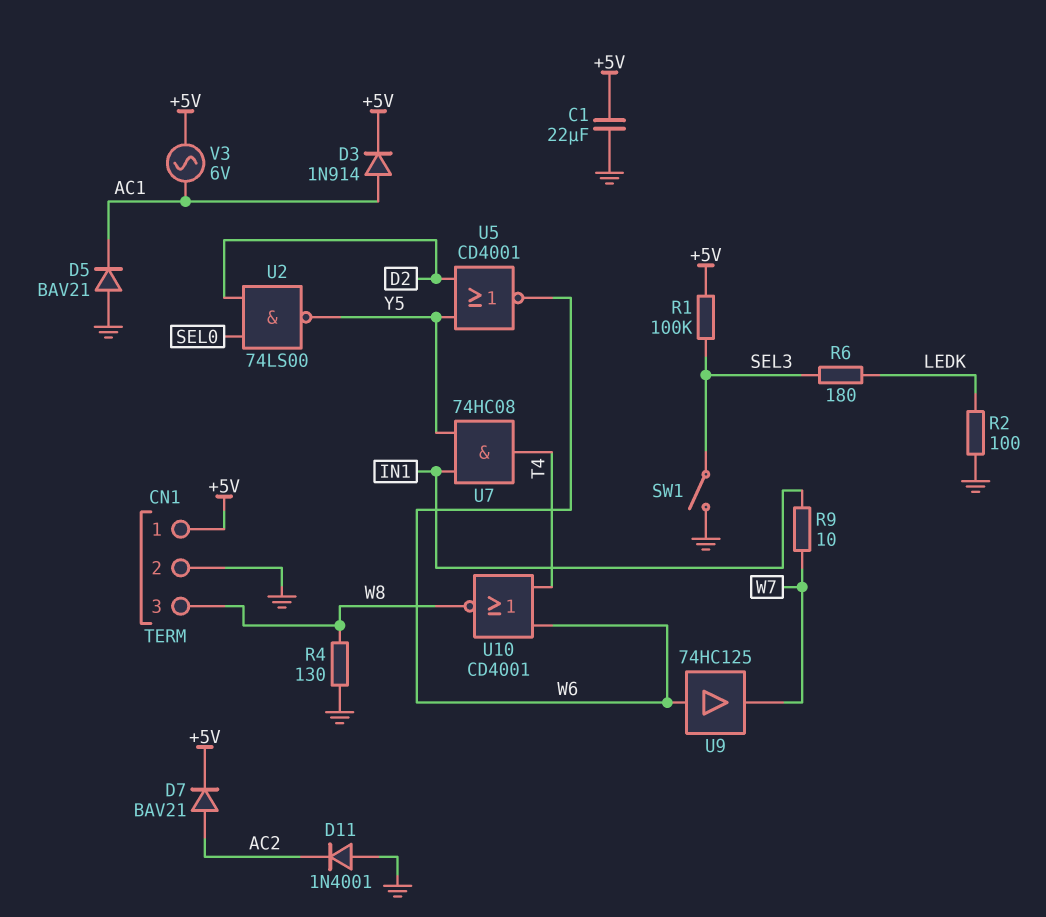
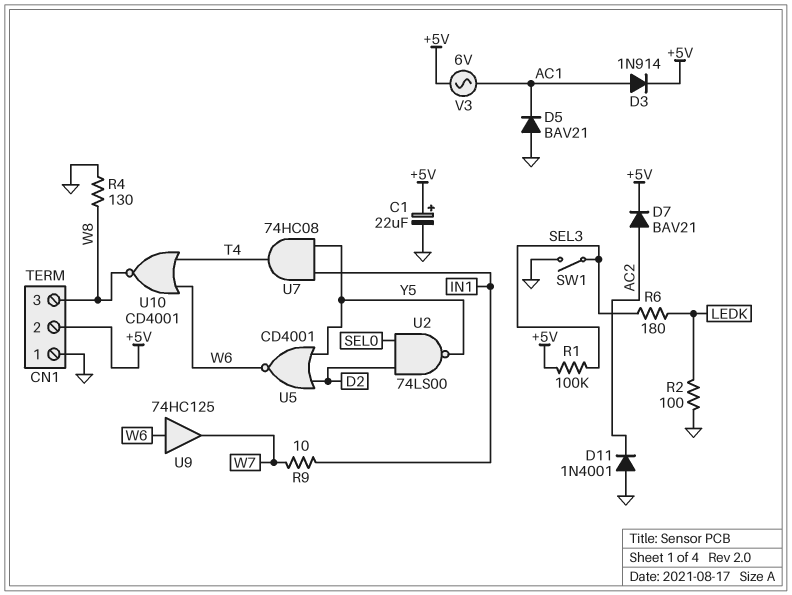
C1: 22uF (+5V, GND) -> 22uF (plus +5V, minus GND)
CN1 pin 1: +5V -> GND
CN1 pin 2: GND -> +5V

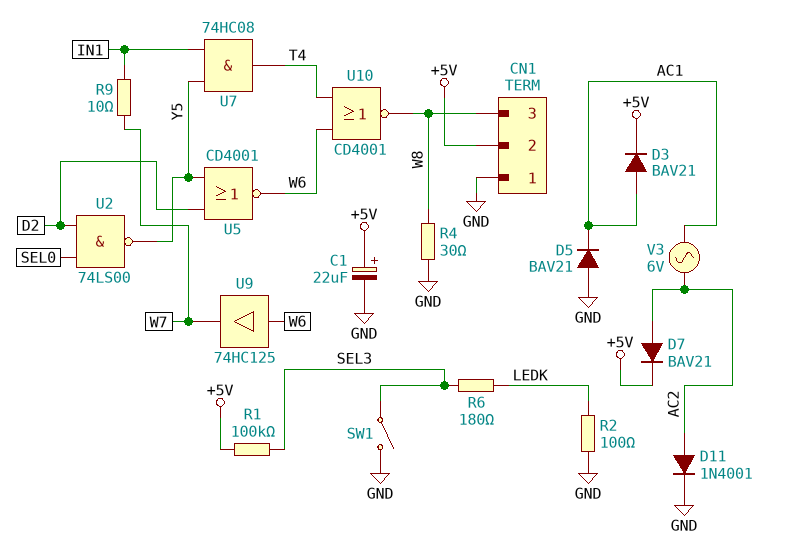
D3: diode 1N914 (A AC1, K +5V) -> diode BAV21 (A AC1, K +5V)
D11: diode 1N4001 (A GND, K AC2) -> diode 1N4001 (A AC2, K GND)
R4: 130 (GND, W8) -> 30 (GND, W8)
V3: AC 6V (+5V, AC1) -> AC 6V (AC1, AC2)

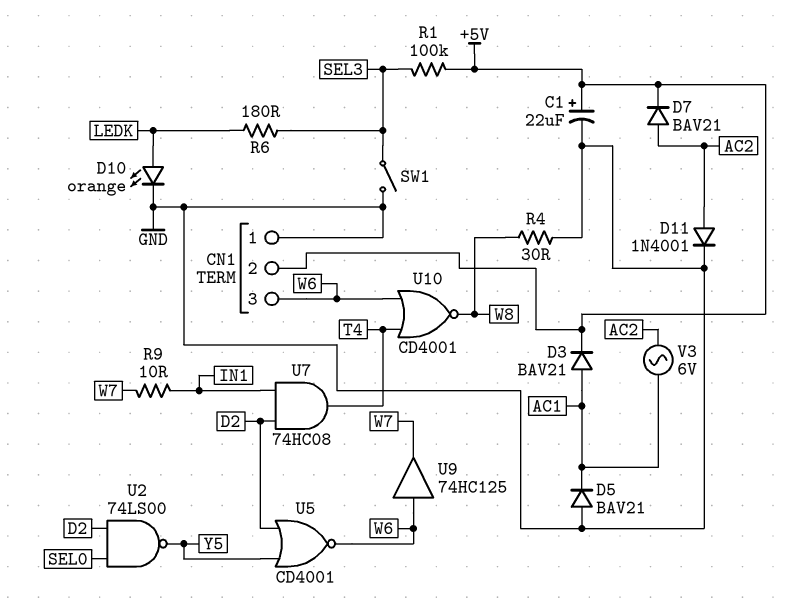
CN1 pin 3: W8 -> W6
D10: none -> LED orange (A LEDK, K GND)
R2: 100 (GND, LEDK) -> none
U7: AND 74HC08 (in IN1, in Y5, out T4) -> AND 74HC08 (in D2, in IN1, out T4)

